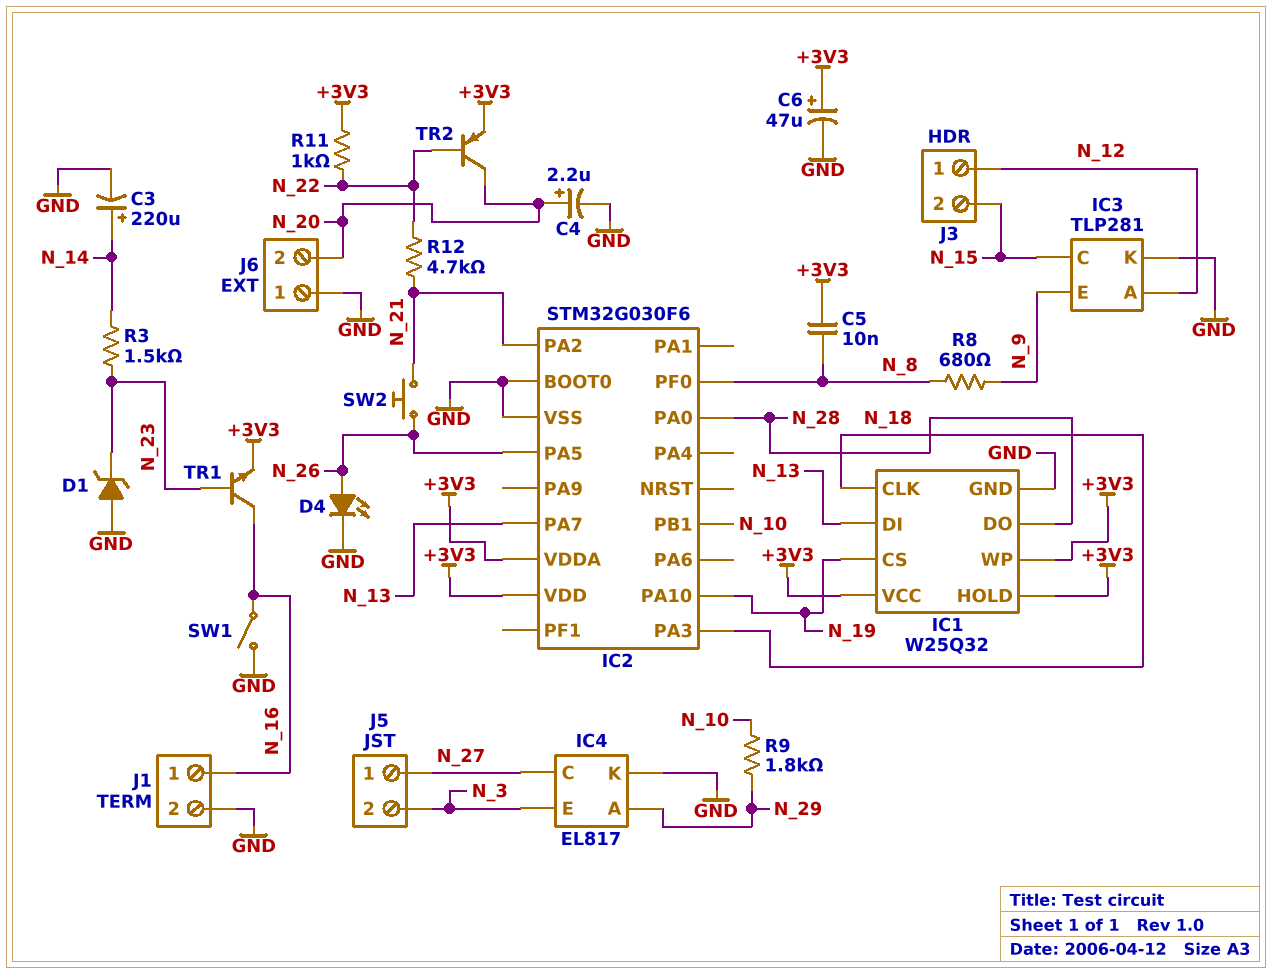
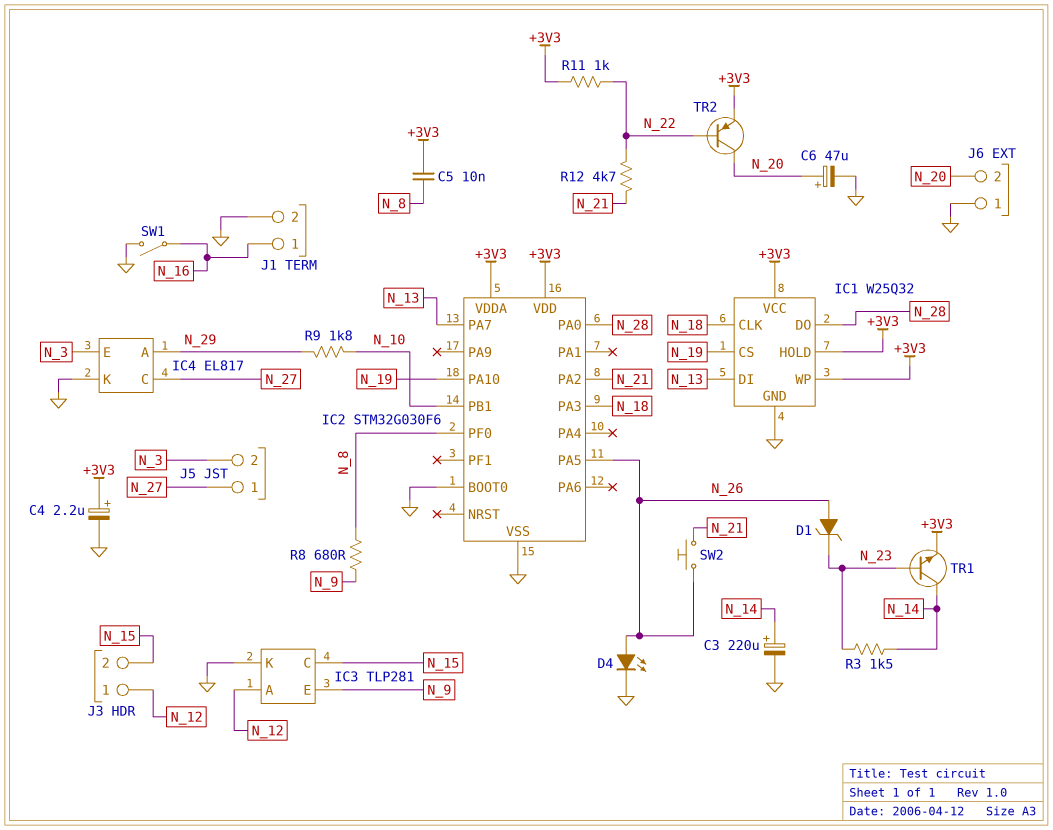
C4: 2.2uF (plus N_20, minus GND) -> 2.2uF (plus +3V3, minus GND)
C6: 47uF (plus +3V3, minus GND) -> 47uF (plus N_20, minus GND)
D1: zener (A GND, K N_23) -> zener (A N_26, K N_23)
TR1: NPN (B N_23, C N_16, E +3V3) -> NPN (B N_23, C N_14, E +3V3)

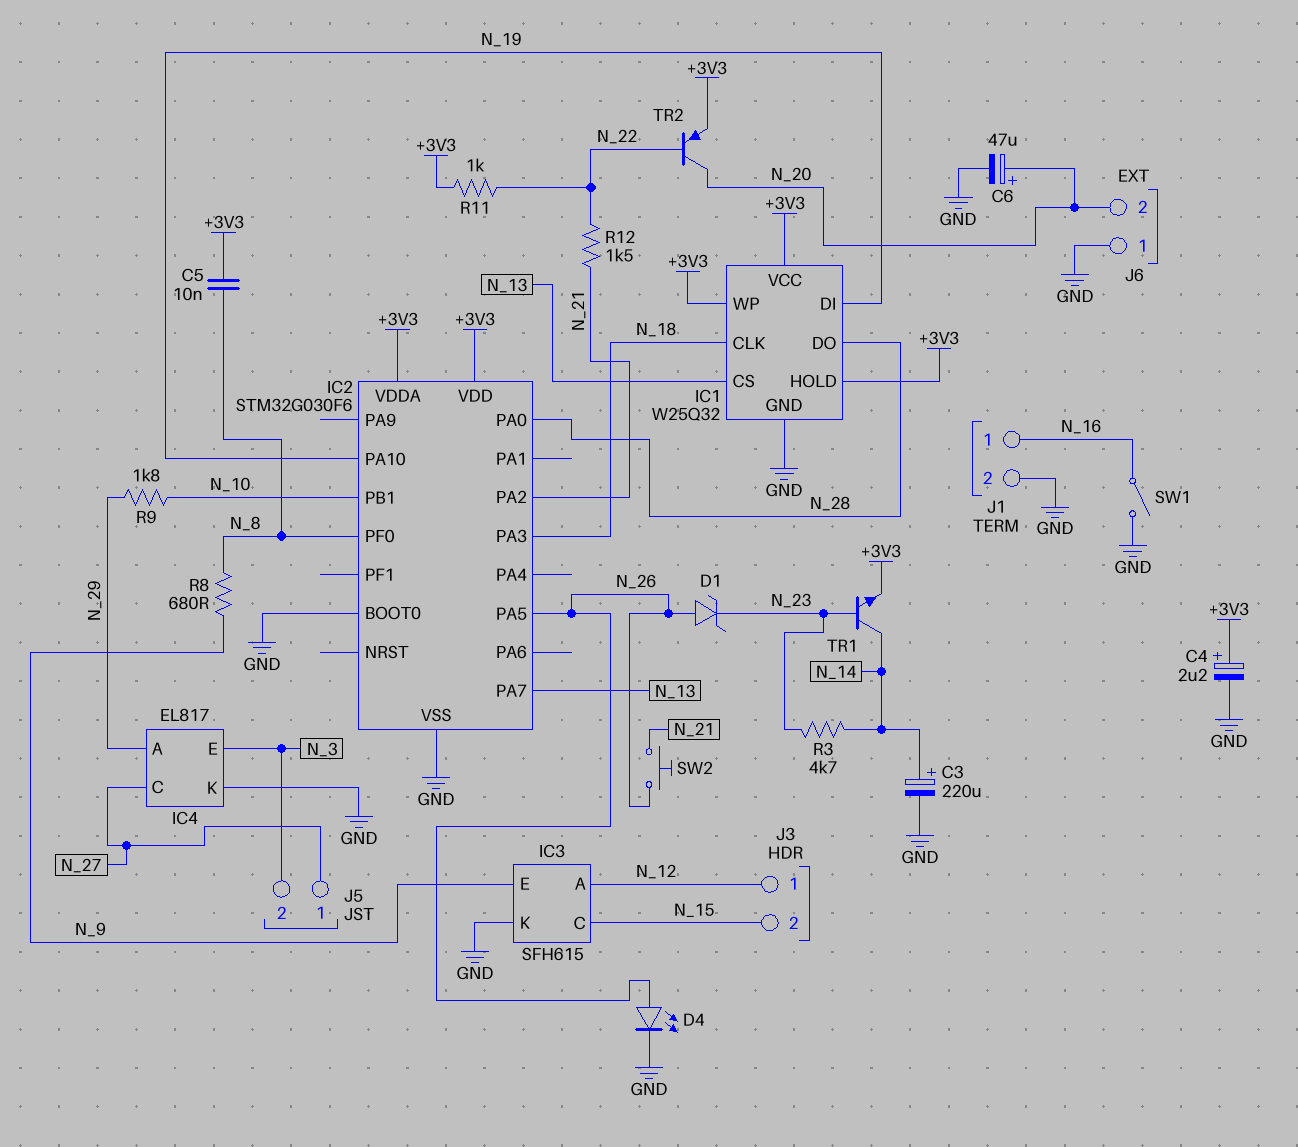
IC1 pin CS: N_19 -> N_13
IC1 pin DI: N_13 -> N_19
IC3: TLP281 -> SFH615
R3: 1.5k (N_14, N_23) -> 4.7k (N_14, N_23)
R12: 4.7k (N_21, N_22) -> 1.5k (N_21, N_22)

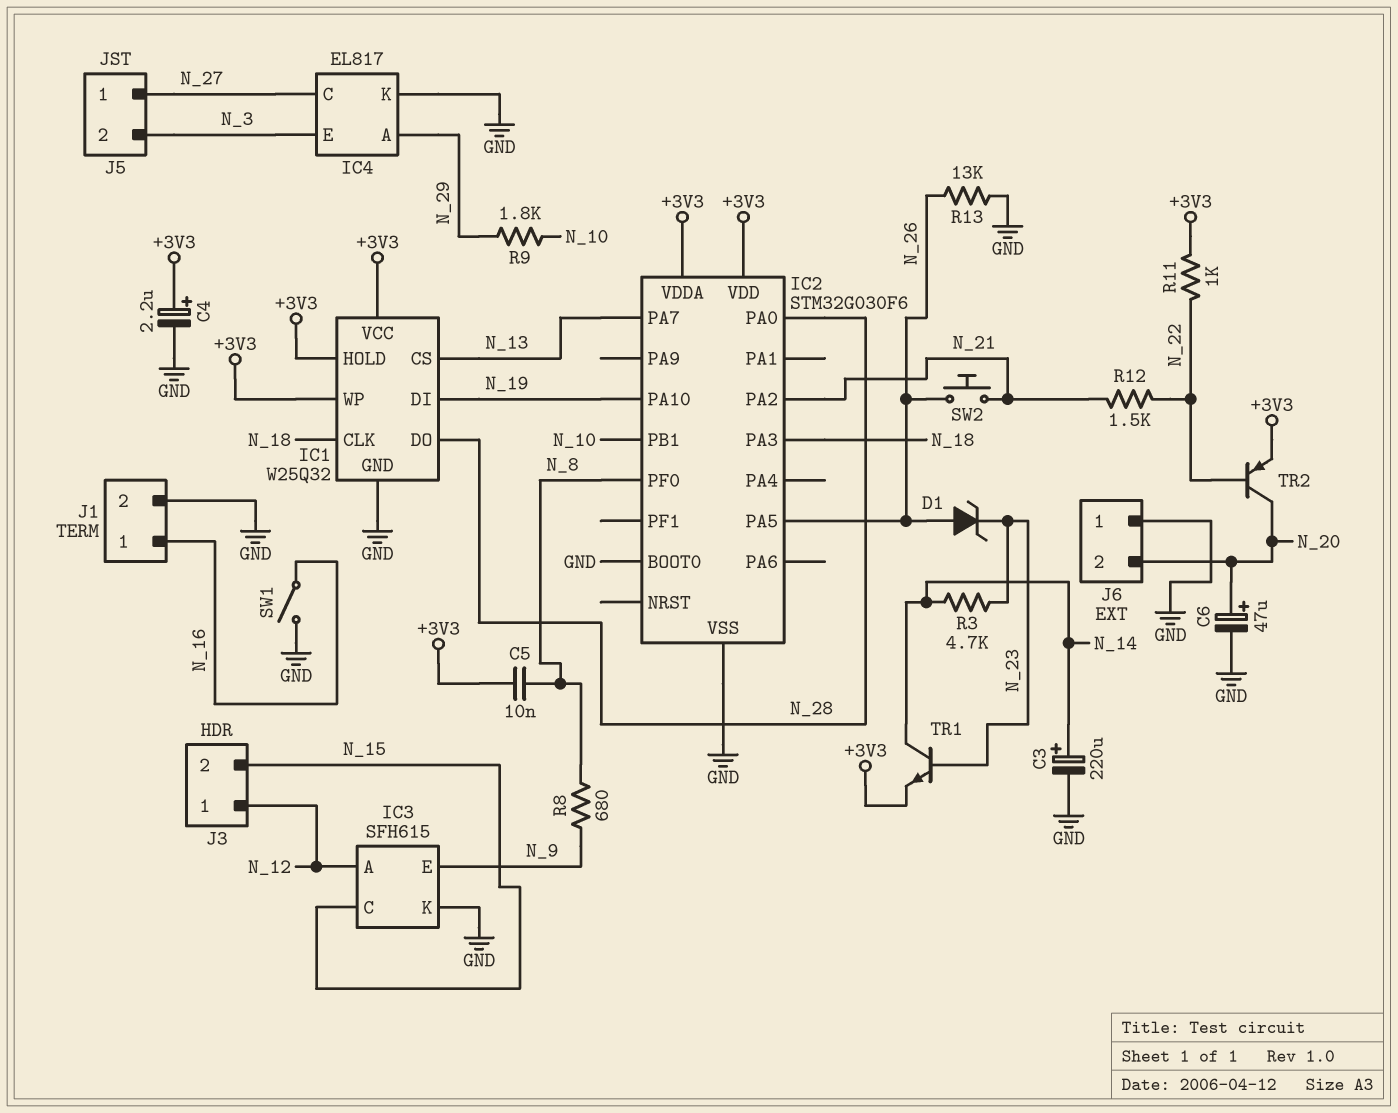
D4: LED (A N_26, K GND) -> none
R13: none -> 13k (GND, N_26)

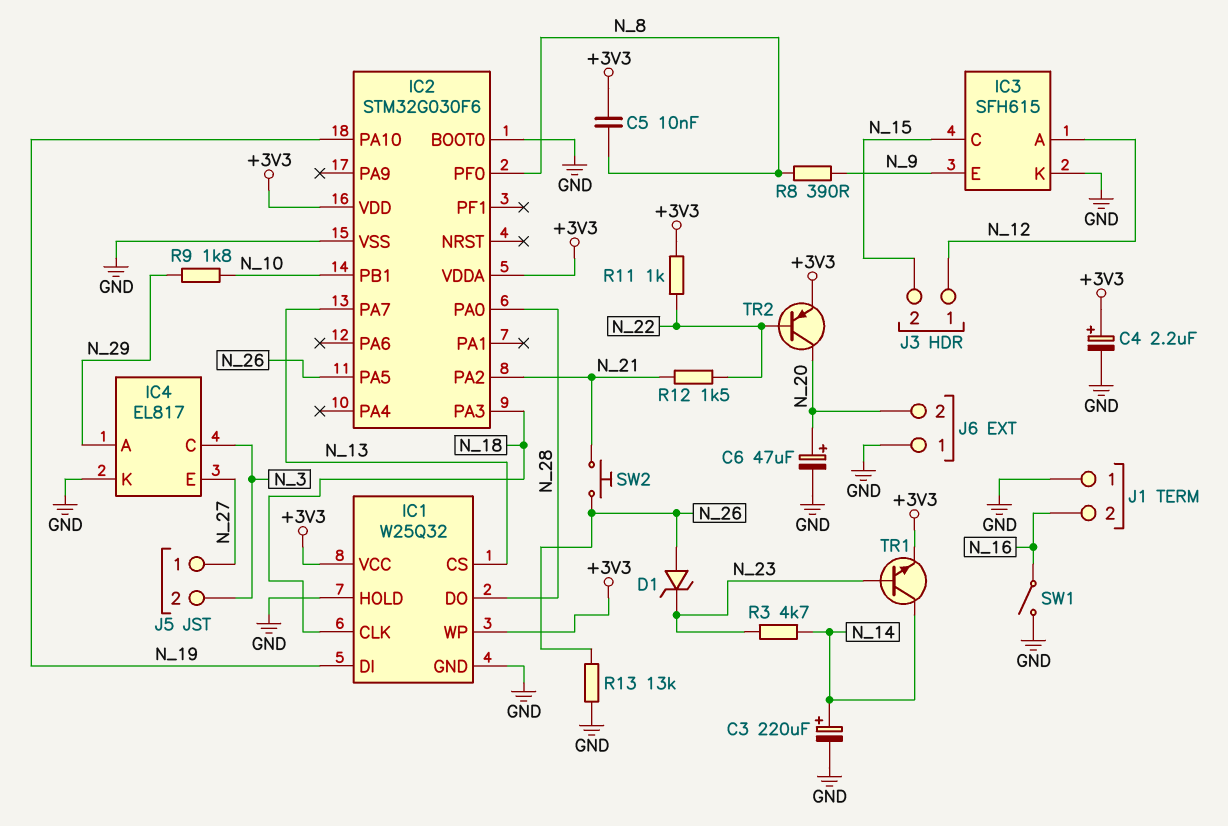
IC1 pin HOLD: +3V3 -> GND
IC4 pin C: N_27 -> N_3
IC4 pin E: N_3 -> N_27
J1 pin 1: N_16 -> GND
J1 pin 2: GND -> N_16
R8: 680 (N_8, N_9) -> 390 (N_8, N_9)

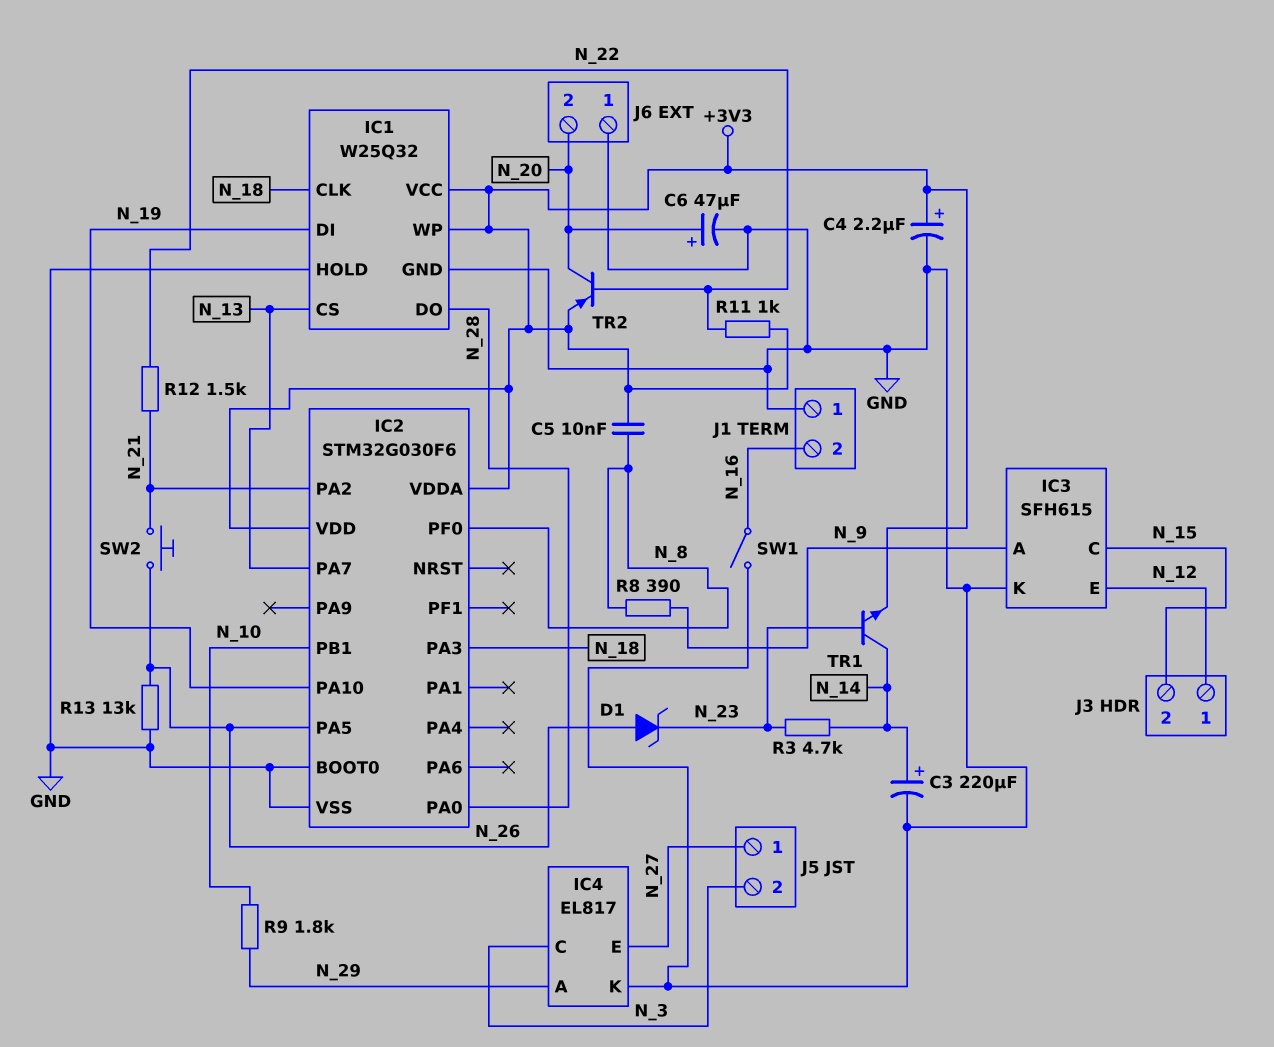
IC3 pin A: N_12 -> N_9
IC3 pin E: N_9 -> N_12

